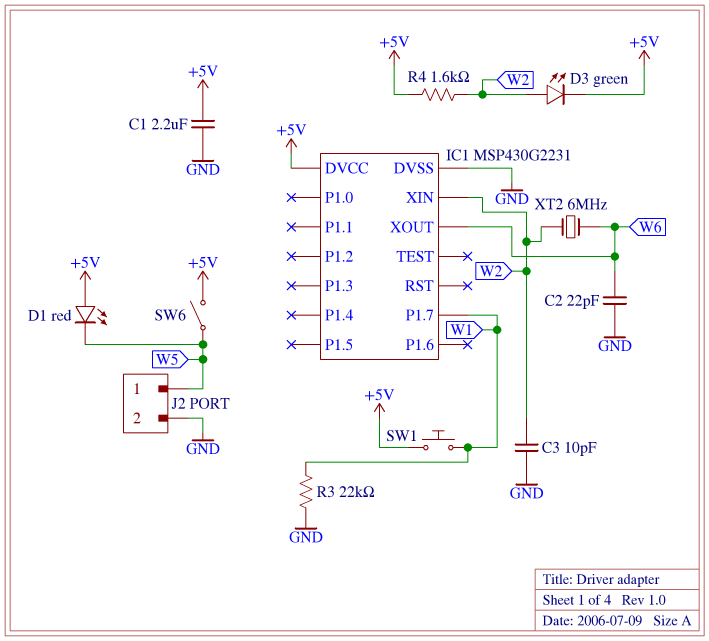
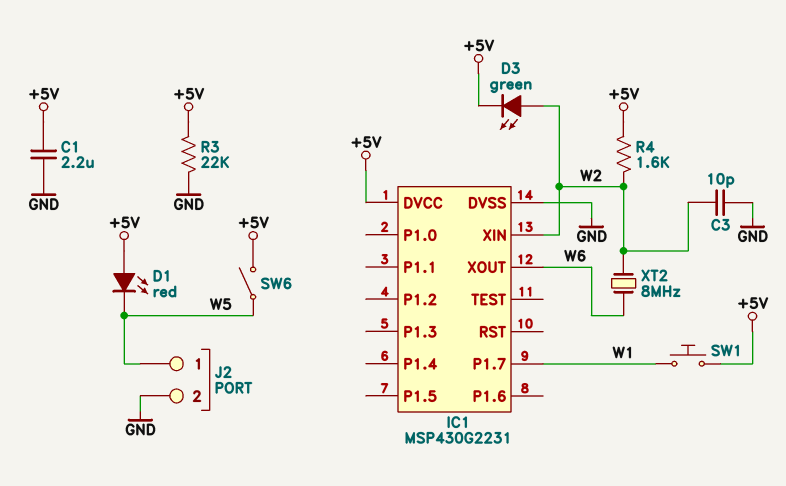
C2: 22pF (GND, W6) -> none
R3: 22k (GND, W1) -> 22k (+5V, GND)
XT2: 6MHz (W2, W6) -> 8MHz (W2, W6)

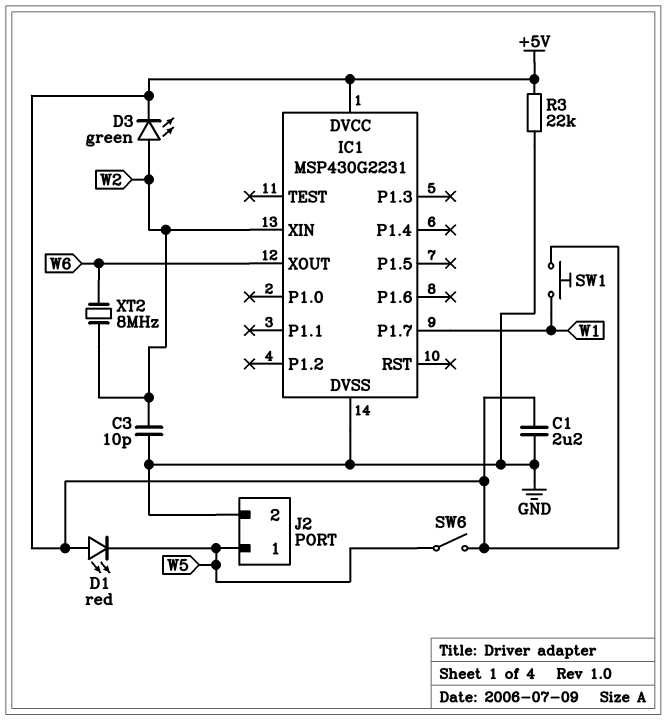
R4: 1.6k (+5V, W2) -> none

